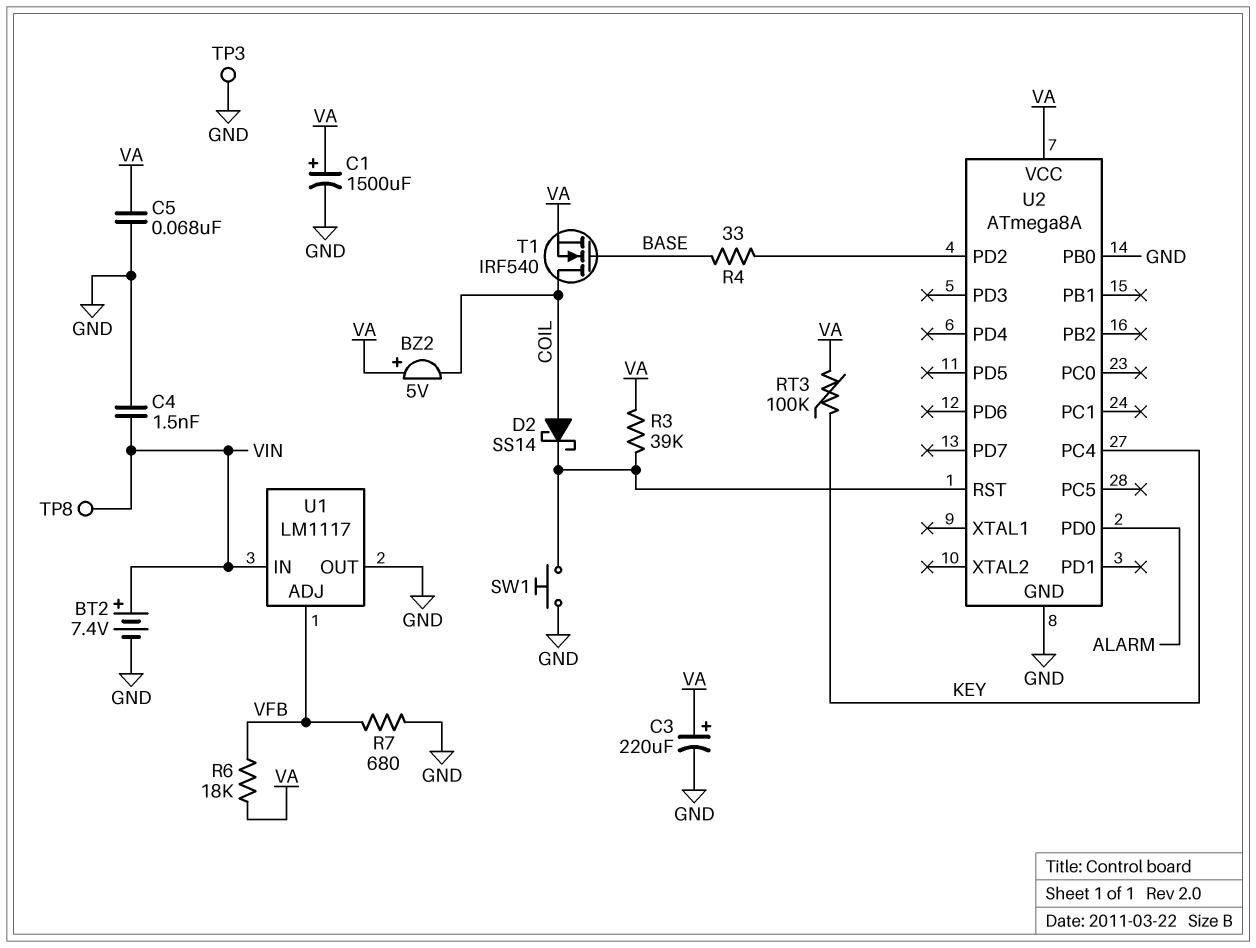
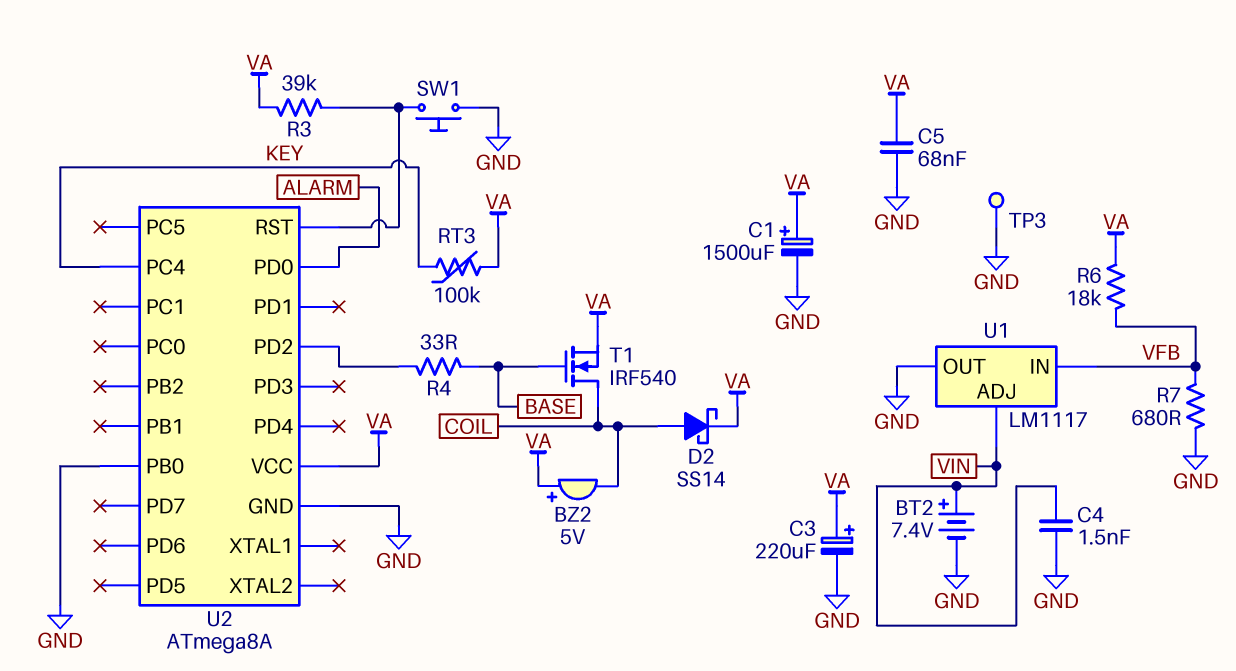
D2: schottky SS14 (A COIL, K U2/RST) -> schottky SS14 (A COIL, K VA)
TP8: test point (VIN) -> none
U1 pin ADJ: VFB -> VIN
U1 pin IN: VIN -> VFB

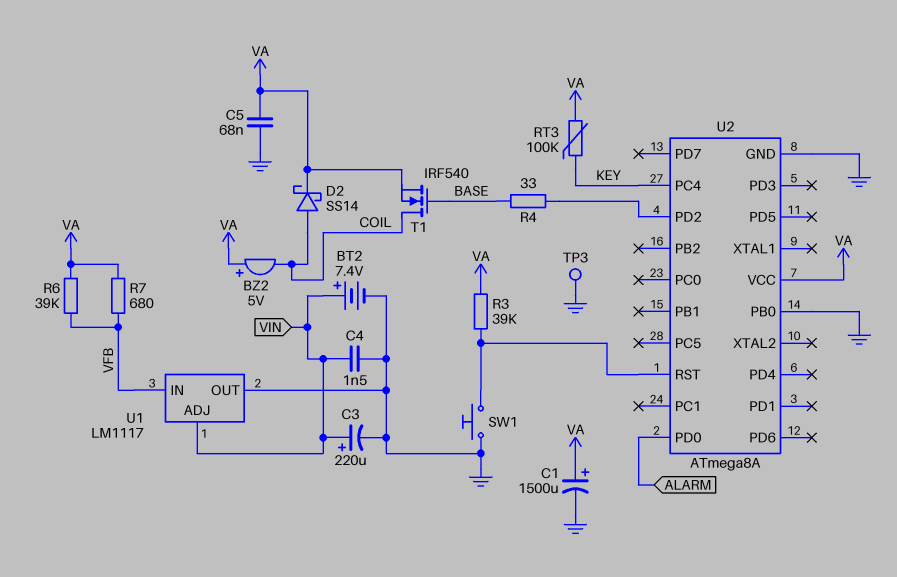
C3: 220uF (plus VA, minus GND) -> 220uF (plus VIN, minus GND)
R6: 18k (VA, VFB) -> 39k (VA, VFB)
R7: 680 (GND, VFB) -> 680 (VA, VFB)

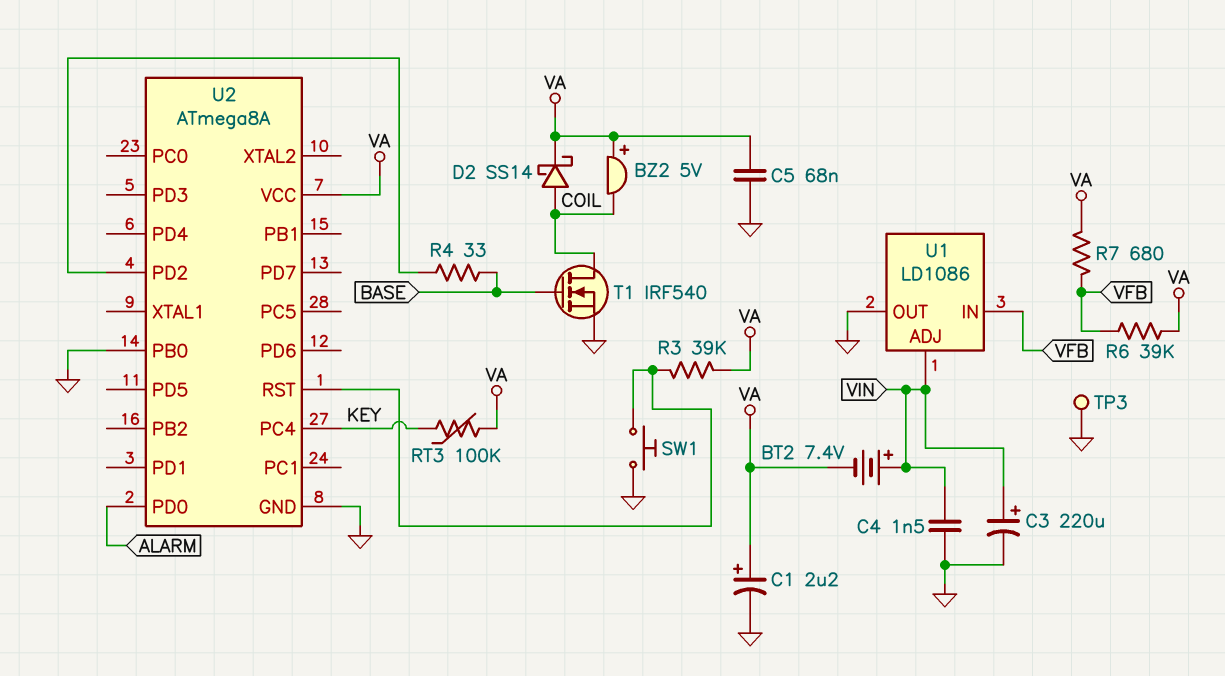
BT2: 7.4V (plus VIN, minus GND) -> 7.4V (plus VIN, minus VA)
C1: 1500uF (plus VA, minus GND) -> 2.2uF (plus VA, minus GND)
T1: NMOS IRF540 (G BASE, D COIL, S VA) -> NMOS IRF540 (G BASE, D COIL, S GND)
U1: LM1117 -> LD1086

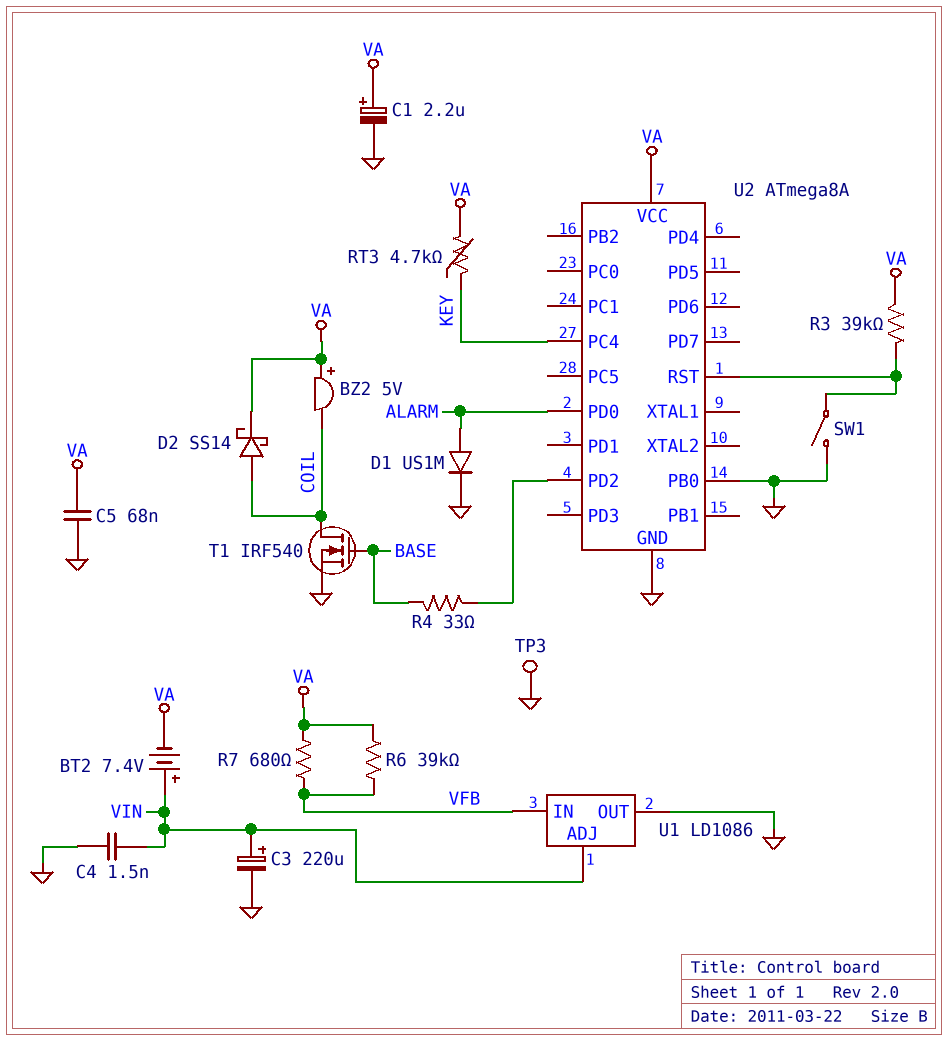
D1: none -> diode US1M (A ALARM, K GND)
RT3: 100k (KEY, VA) -> 4.7k (KEY, VA)
SW1: button (GND, U2/RST) -> switch (GND, U2/RST)

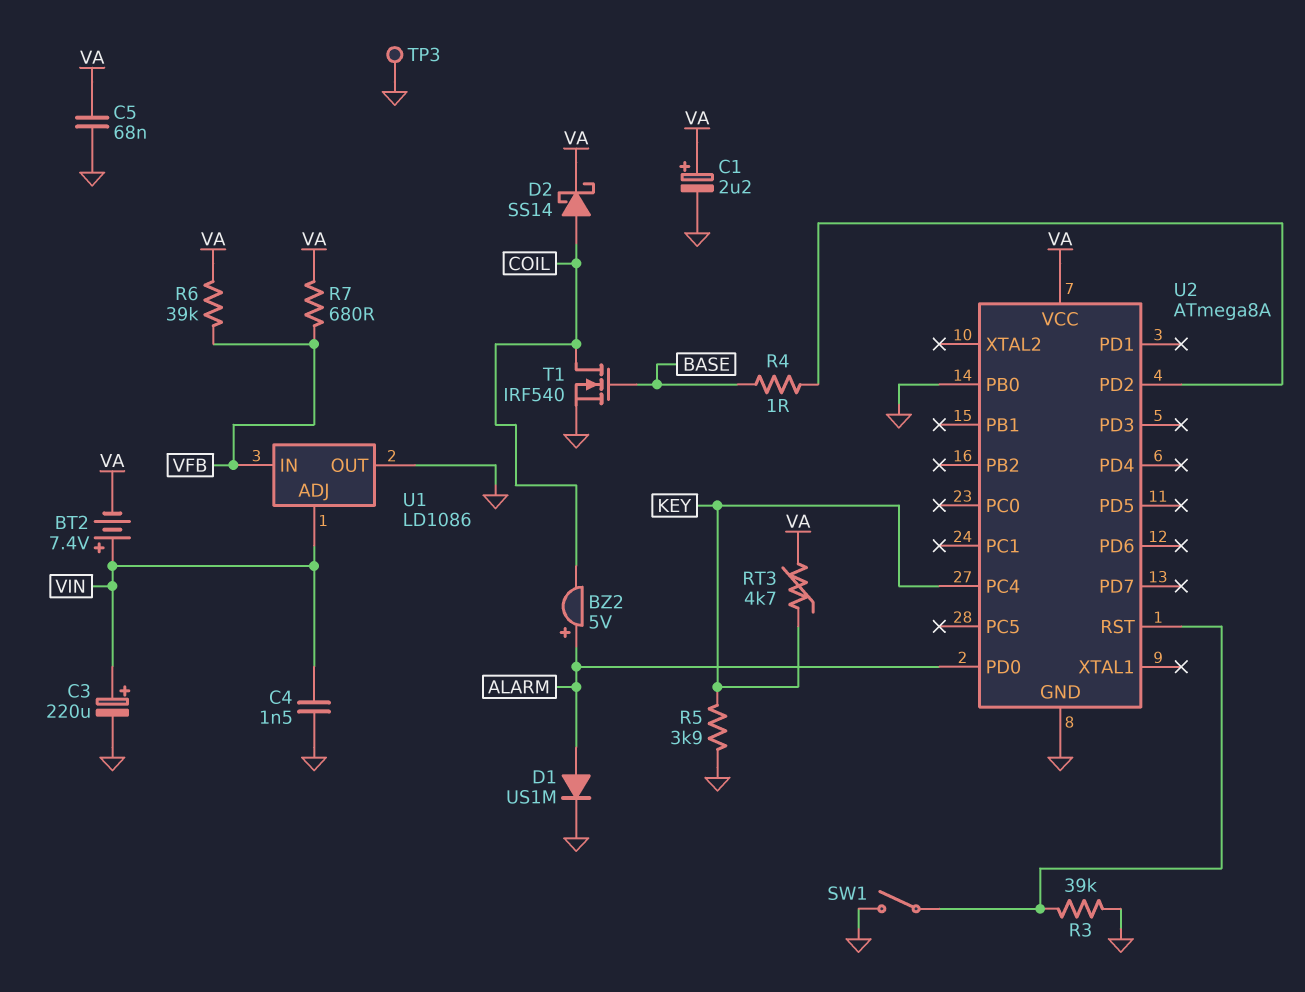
BZ2: buzzer 5V (plus VA, minus COIL) -> buzzer 5V (plus ALARM, minus COIL)
R3: 39k (U2/RST, VA) -> 39k (GND, U2/RST)
R4: 33 (BASE, U2/PD2) -> 1 (BASE, U2/PD2)
R5: none -> 3.9k (GND, KEY)

